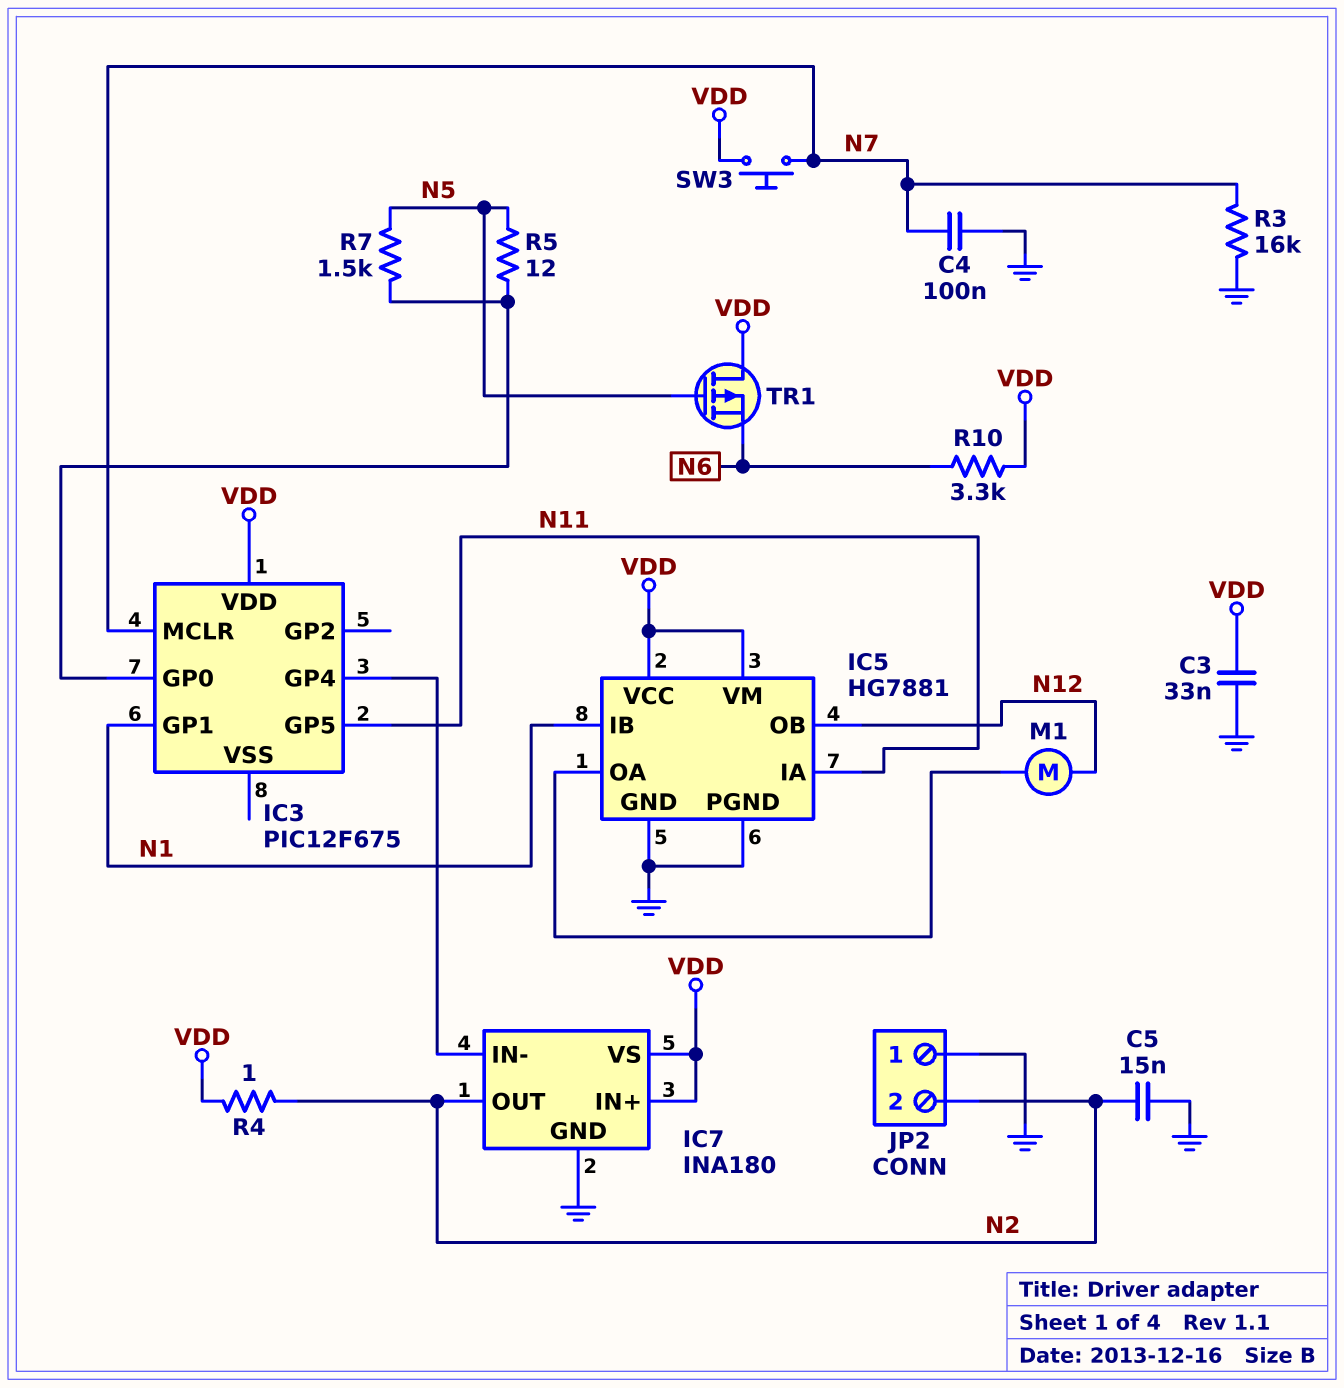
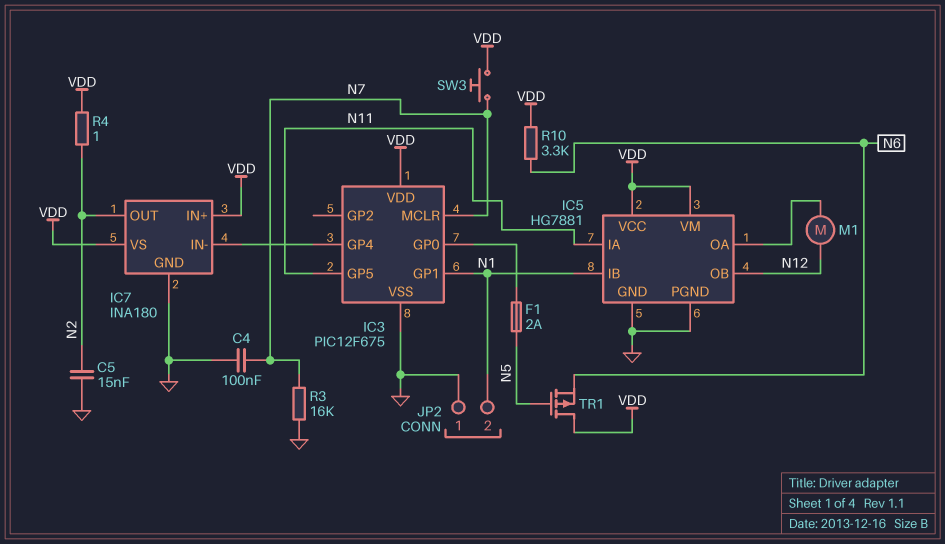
C3: 33nF (GND, VDD) -> none
F1: none -> 2A (IC3/GP0, N5)
IC3 pin VSS: none -> GND
JP2 pin 2: N2 -> N1
R5: 12 (IC3/GP0, N5) -> none
R7: 1.5k (IC3/GP0, N5) -> none

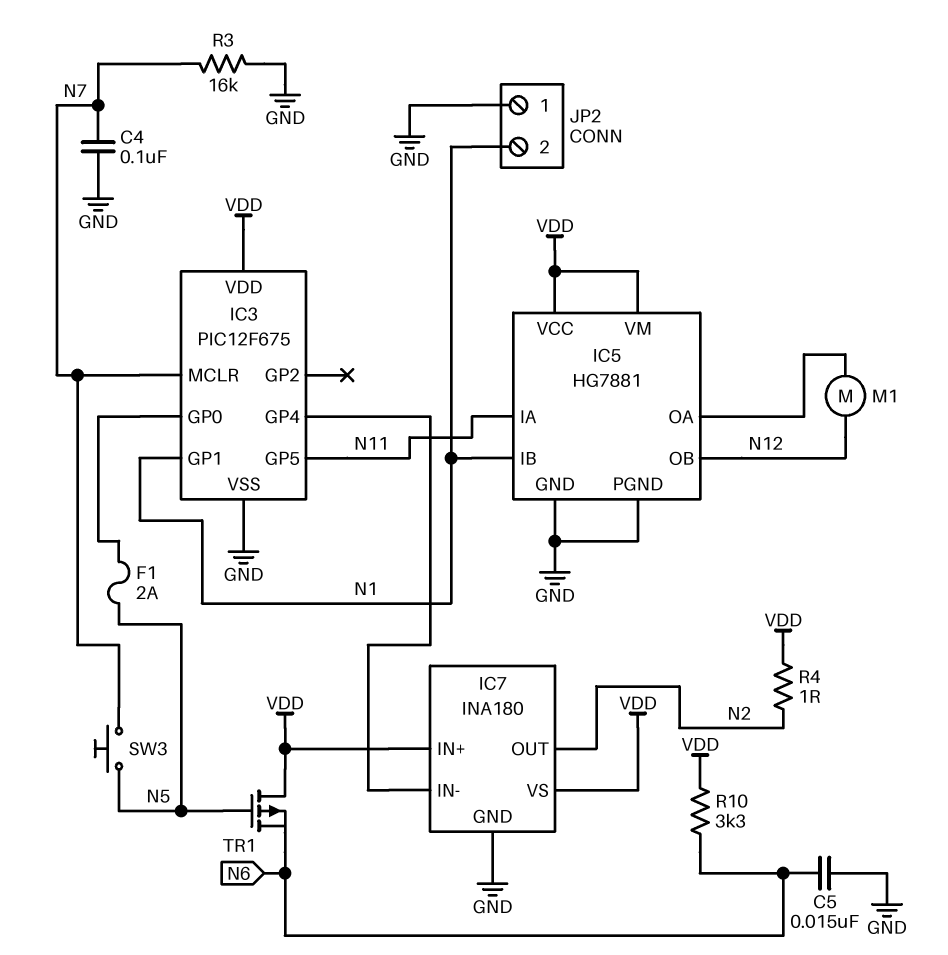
C5: 15nF (GND, N2) -> 15nF (GND, N6)
SW3: button (N7, VDD) -> button (N5, N7)

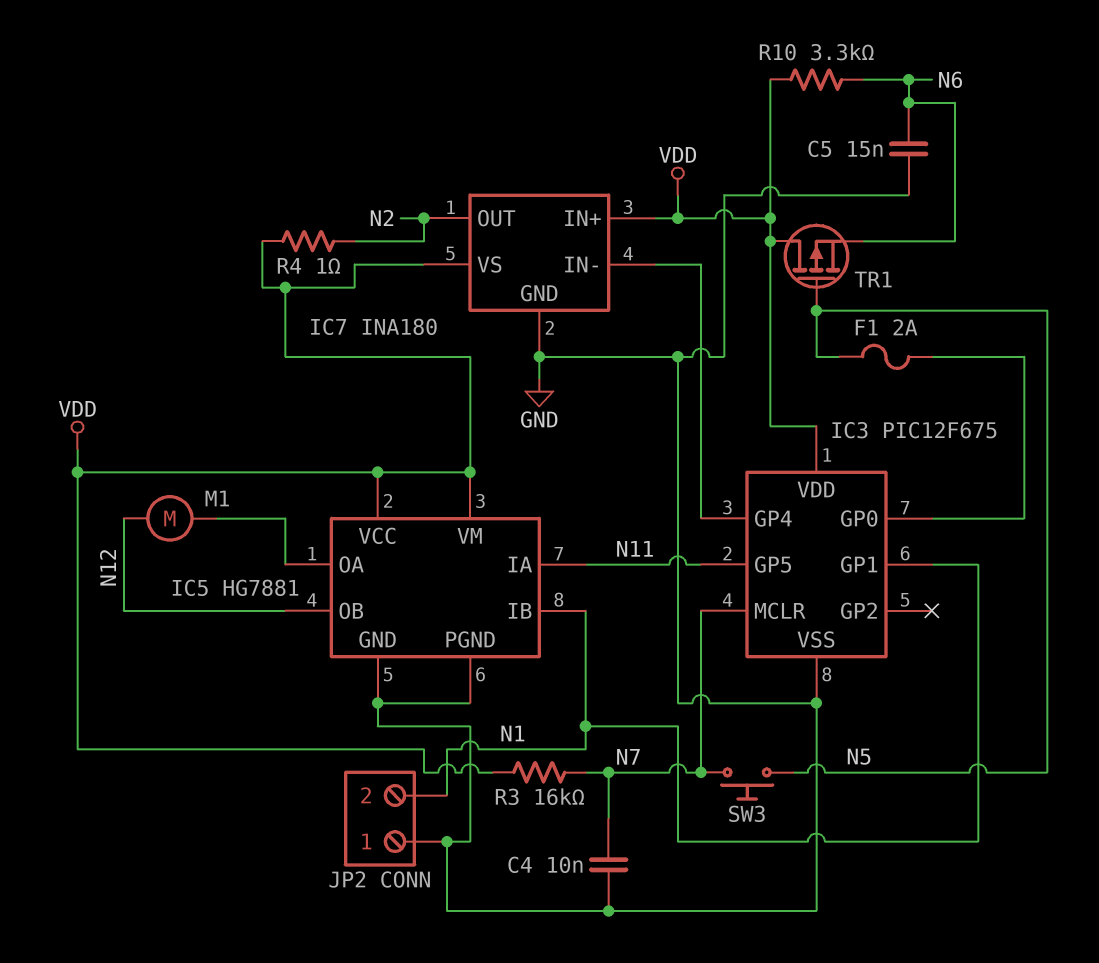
C4: 100nF (GND, N7) -> 10nF (GND, N7)
R3: 16k (GND, N7) -> 16k (N7, VDD)

